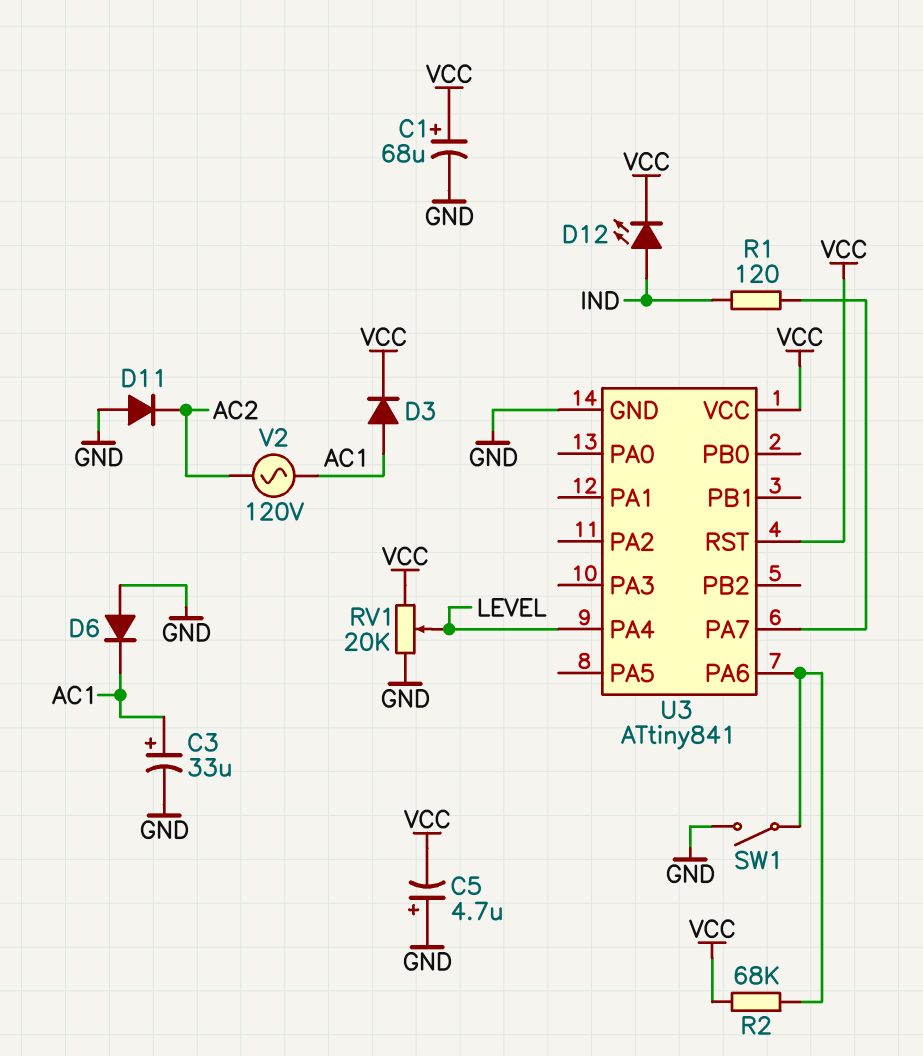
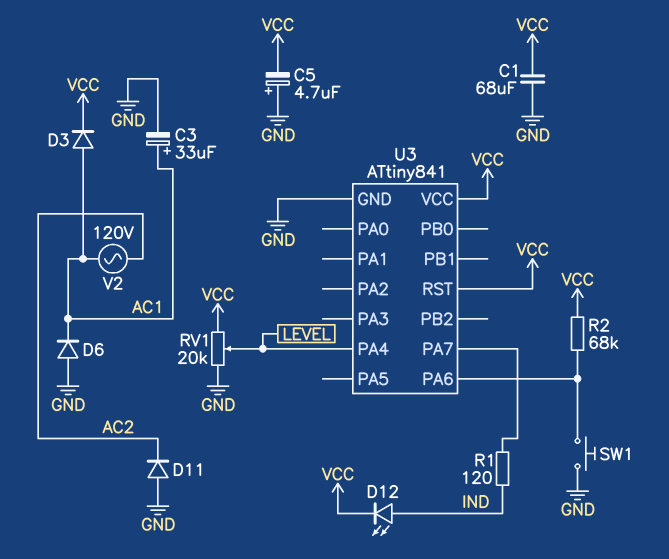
C1: 68uF (plus VCC, minus GND) -> 68uF (GND, VCC)
SW1: switch (GND, U3/PA6) -> button (GND, U3/PA6)

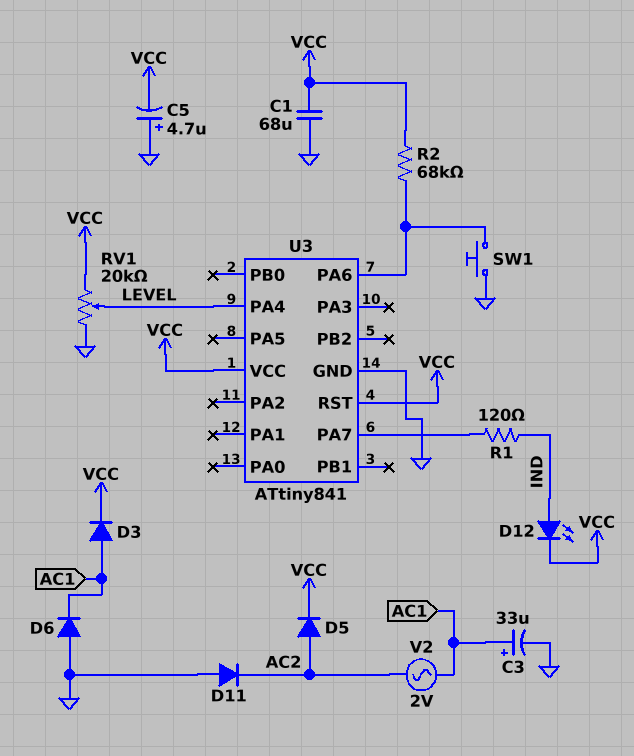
D5: none -> diode (A AC2, K VCC)
V2: AC 120V (AC1, AC2) -> AC 2V (AC1, AC2)

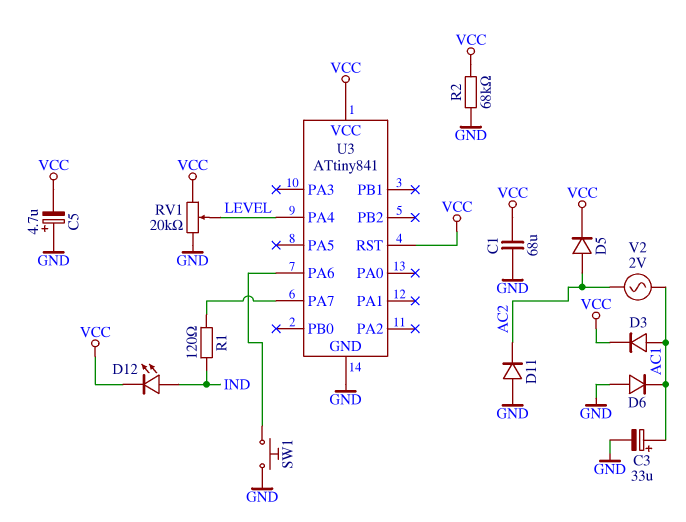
R2: 68k (U3/PA6, VCC) -> 68k (GND, VCC)

